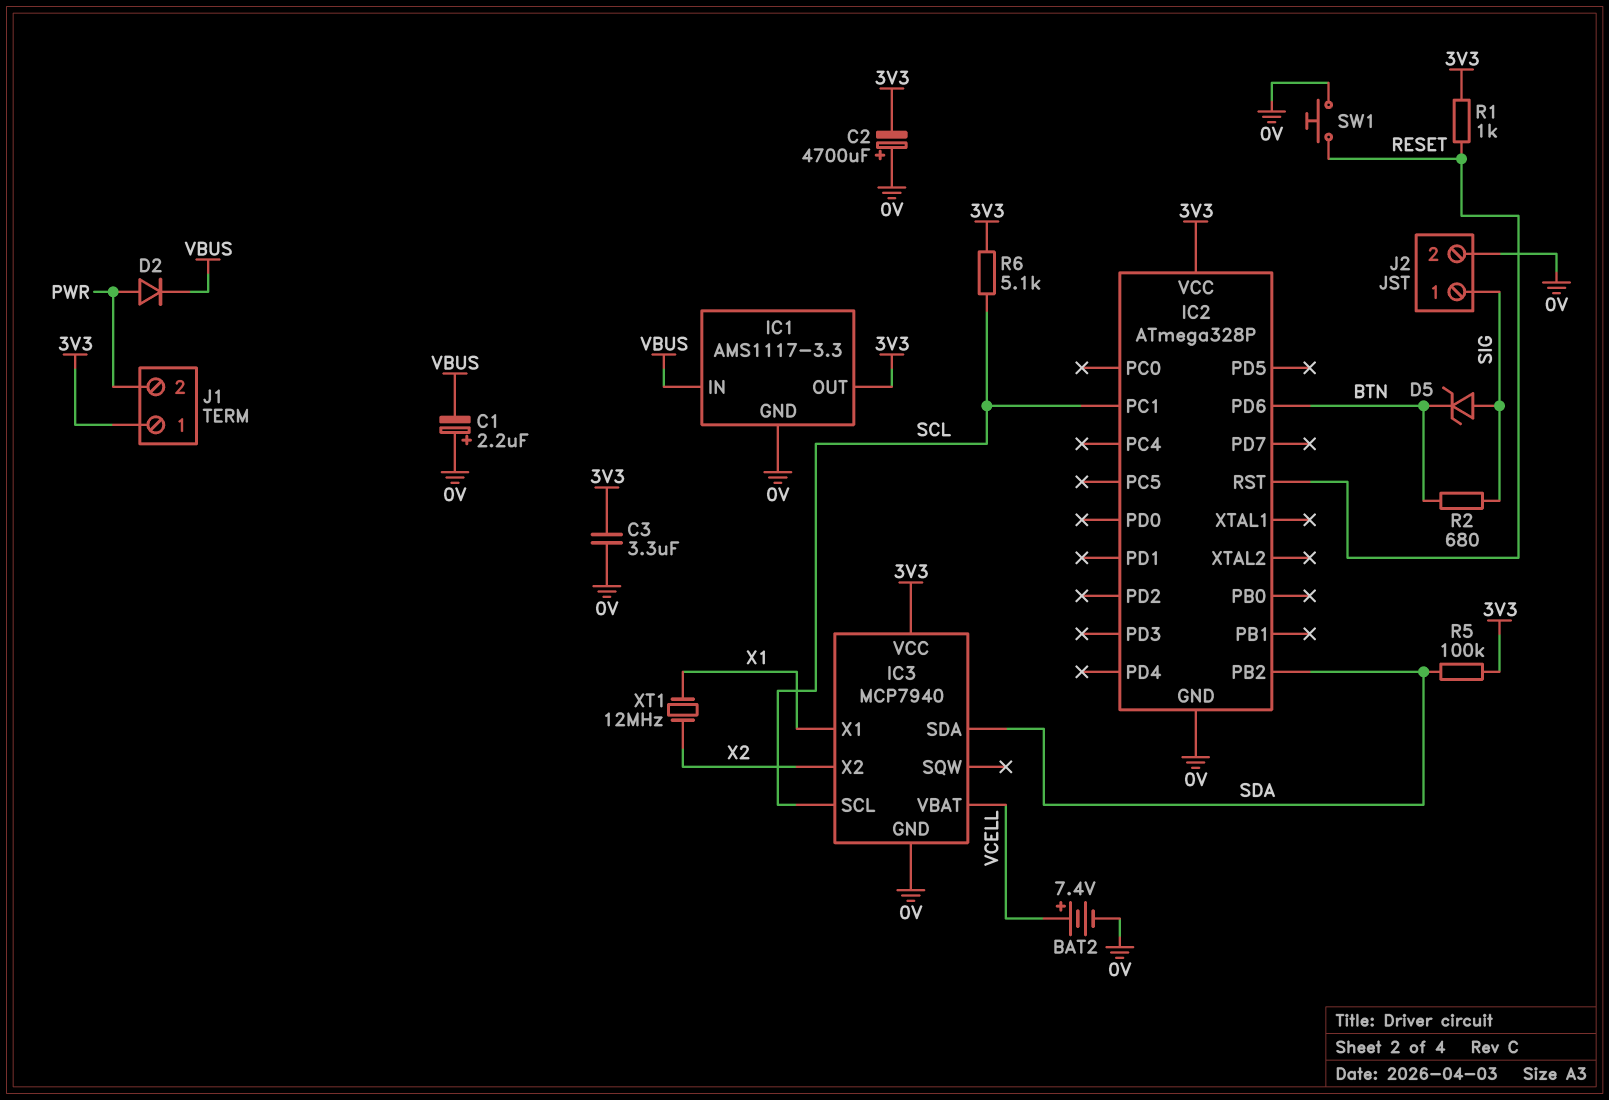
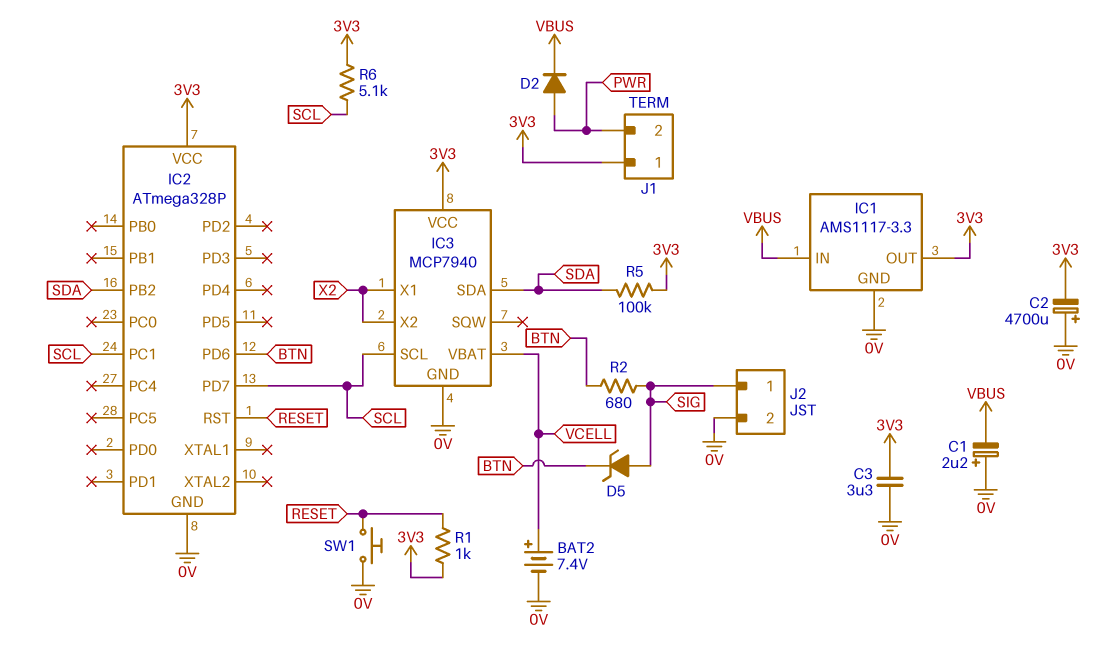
IC2 pin PD7: none -> SCL
IC3 pin X1: X1 -> X2
XT1: 12MHz (X1, X2) -> none

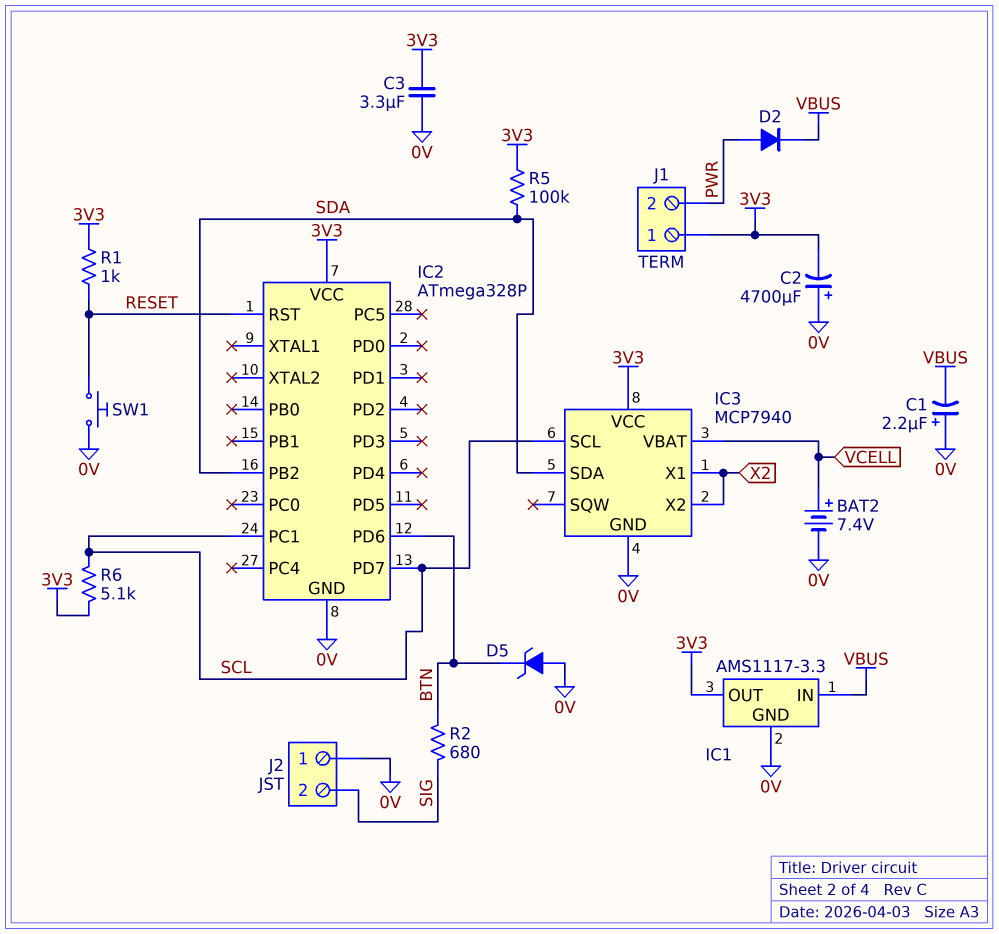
D5: zener (A SIG, K BTN) -> zener (A 0V, K BTN)
J2 pin 1: SIG -> 0V
J2 pin 2: 0V -> SIG

